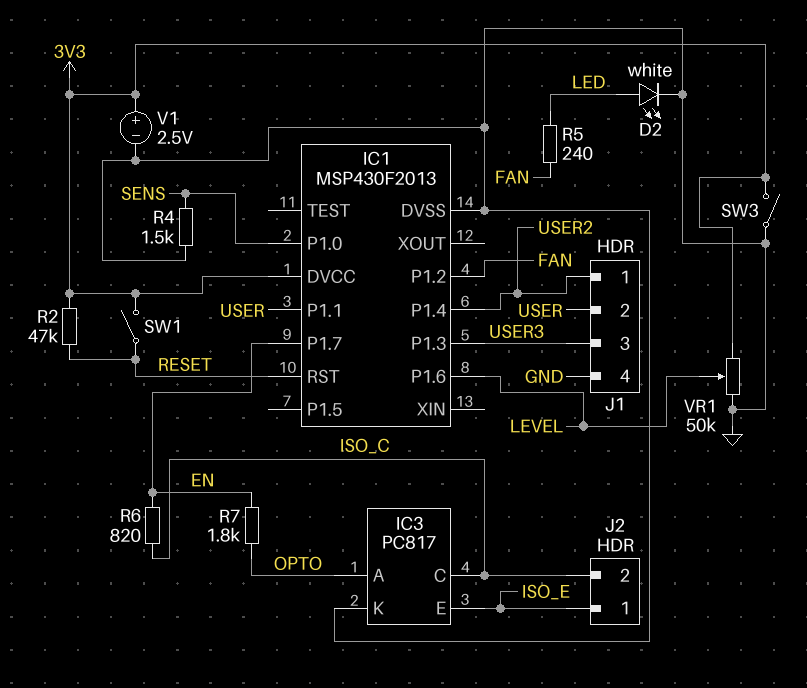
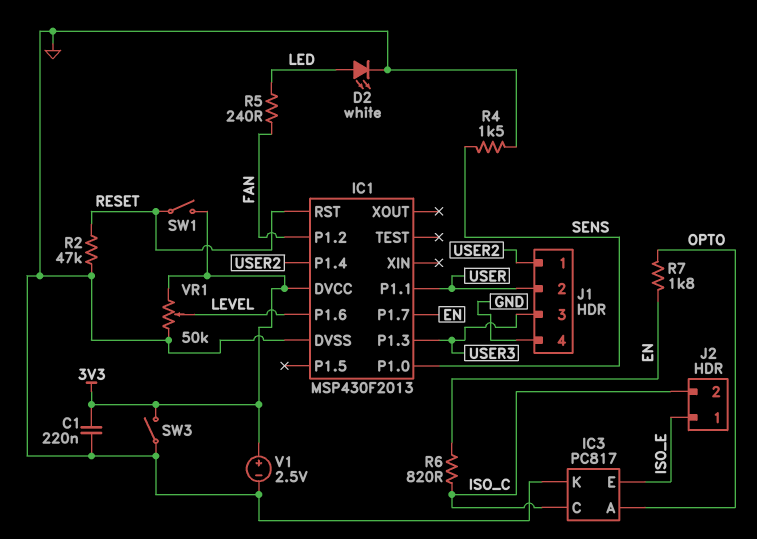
C1: none -> 220nF (3V3, GND)
R2: 47k (3V3, RESET) -> 47k (GND, RESET)

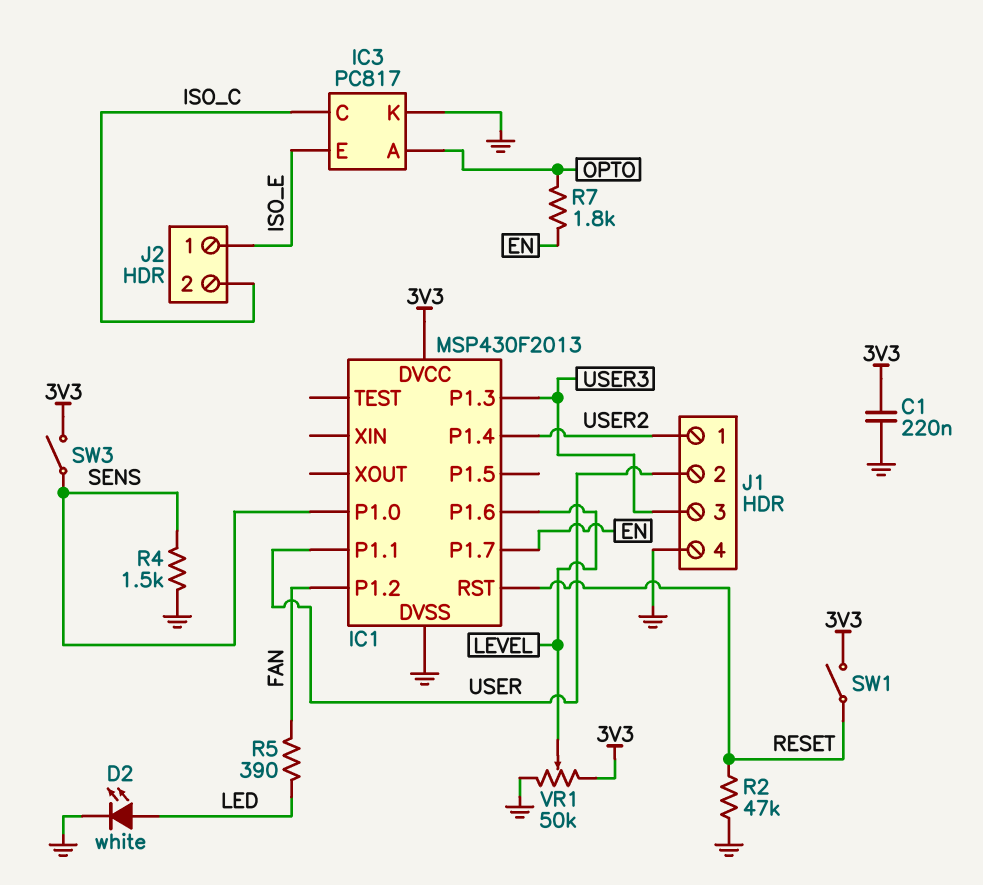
R5: 240 (FAN, LED) -> 390 (FAN, LED)
R6: 820 (EN, ISO_C) -> none
SW3: switch (3V3, GND) -> switch (3V3, SENS)
V1: 2.5V (plus 3V3, minus GND) -> none

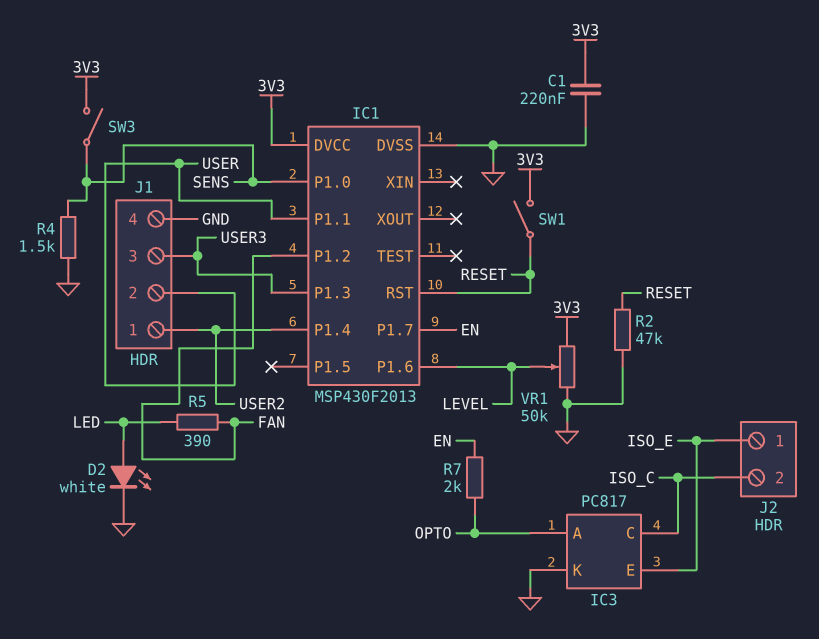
R7: 1.8k (EN, OPTO) -> 2k (EN, OPTO)

